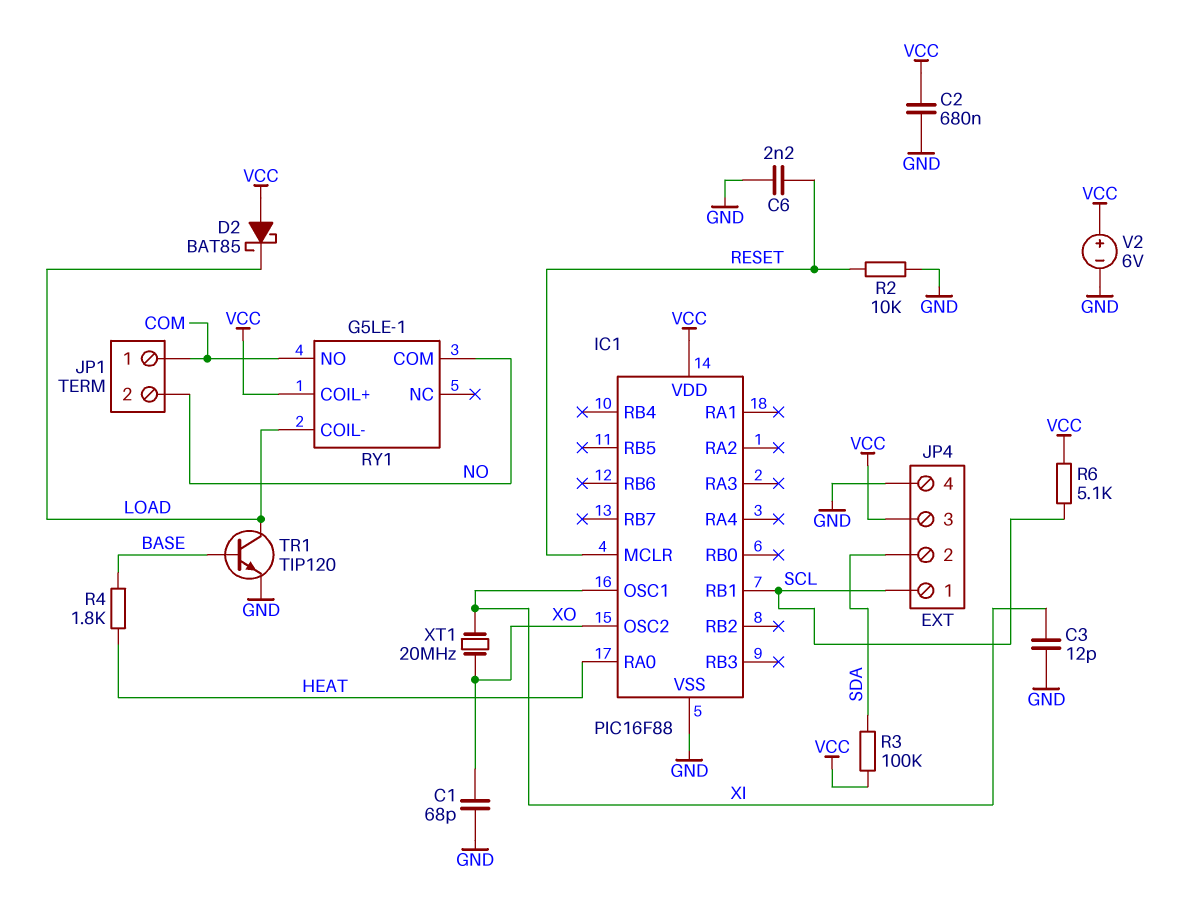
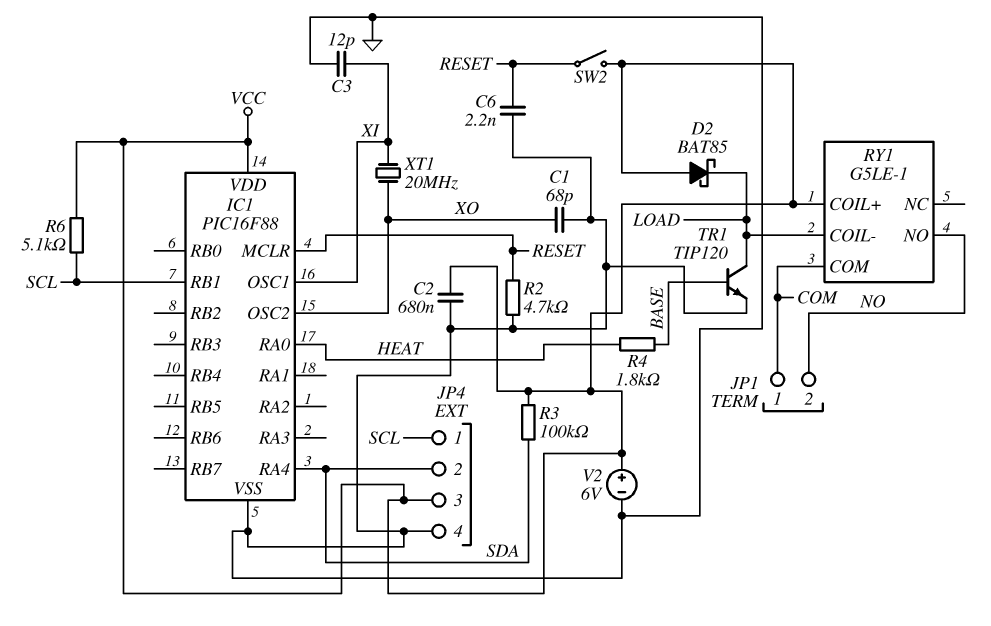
IC1 pin RA4: none -> SDA
R2: 10k (GND, RESET) -> 4.7k (GND, RESET)
RY1 pin COM: NO -> COM
RY1 pin NO: COM -> NO
SW2: none -> switch (RESET, VCC)

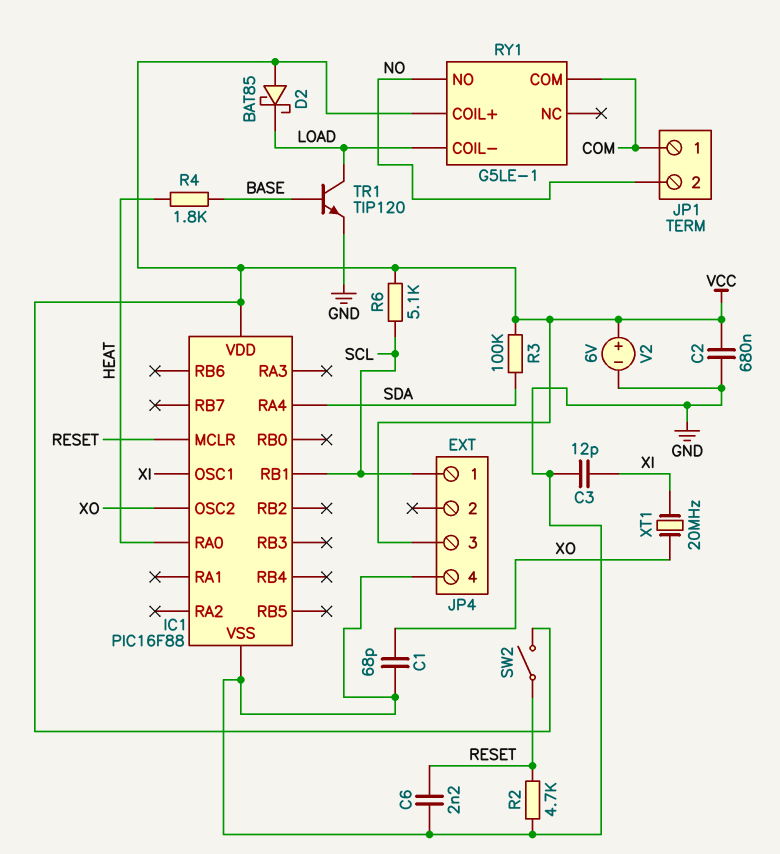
JP4 pin 2: SDA -> none

